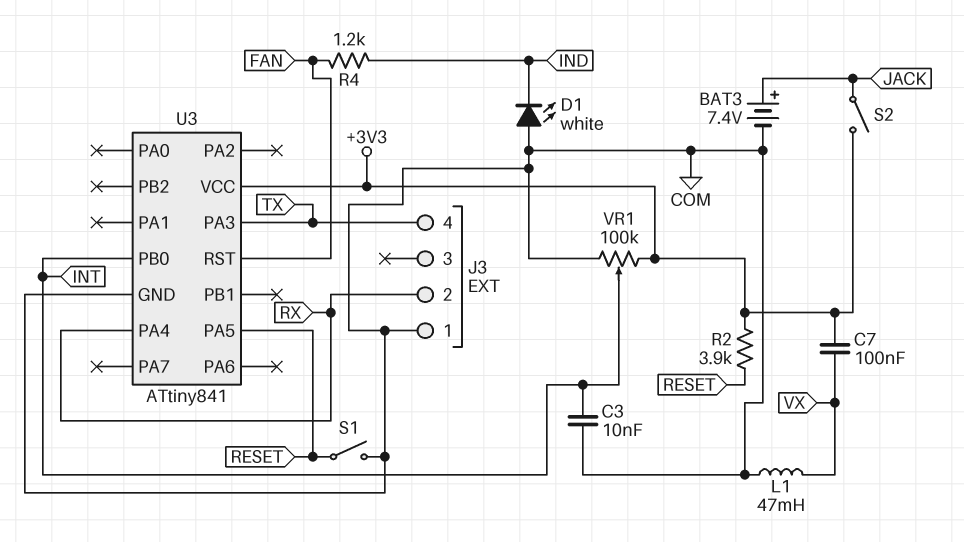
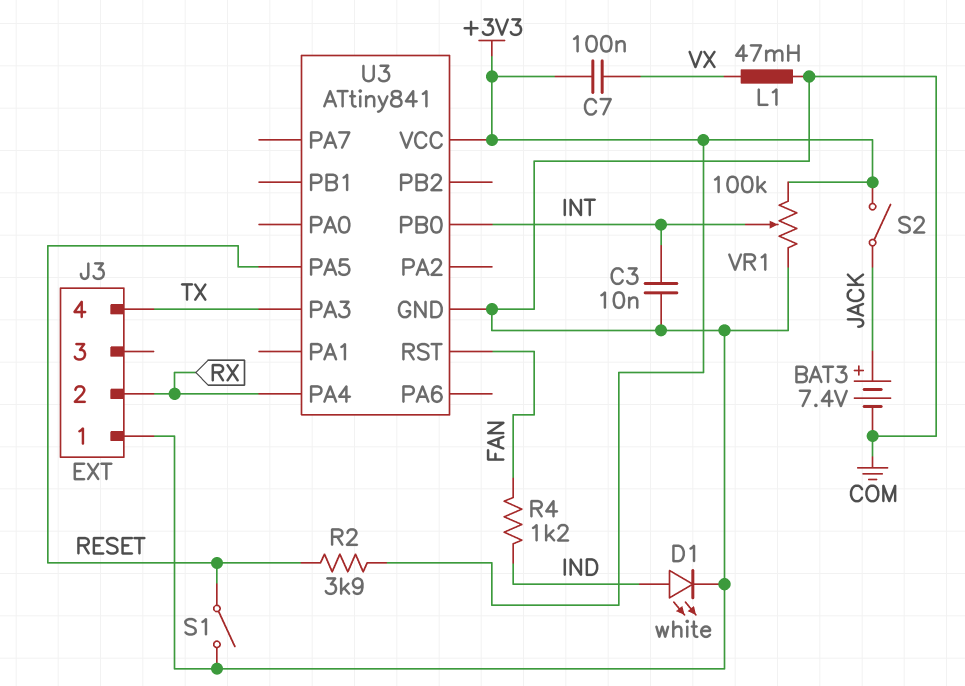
D1: LED white (A COM, K IND) -> LED white (A IND, K COM)

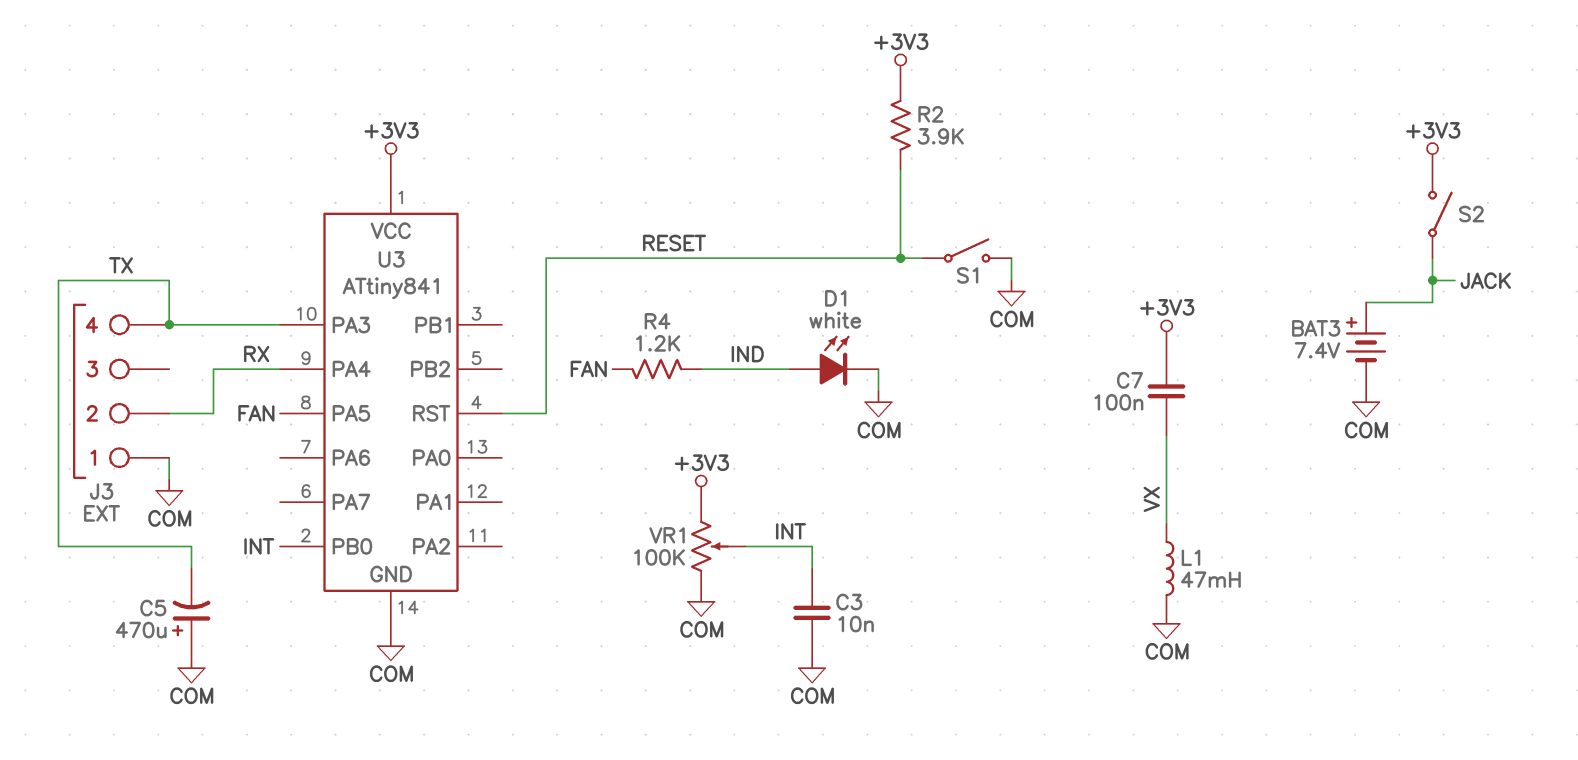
C5: none -> 470uF (plus COM, minus TX)
U3 pin PA5: RESET -> FAN
U3 pin RST: FAN -> RESET

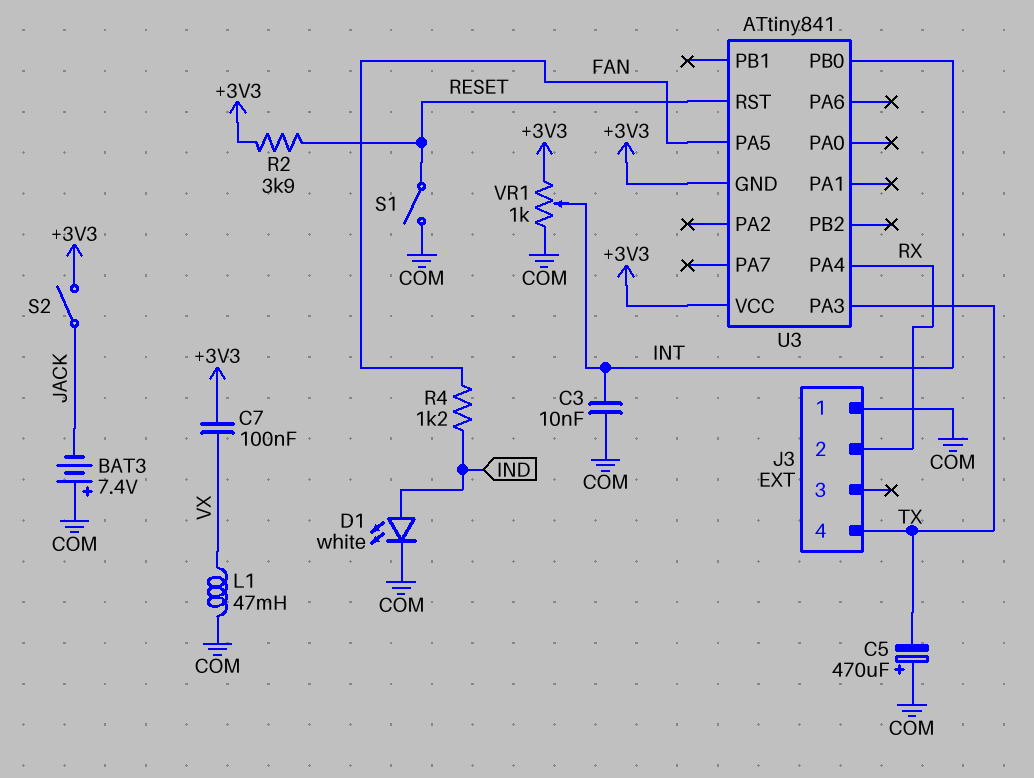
BAT3: 7.4V (plus JACK, minus COM) -> 7.4V (plus COM, minus JACK)
U3 pin GND: COM -> +3V3
VR1: 100k (+3V3, COM, wiper INT) -> 1k (+3V3, COM, wiper INT)

